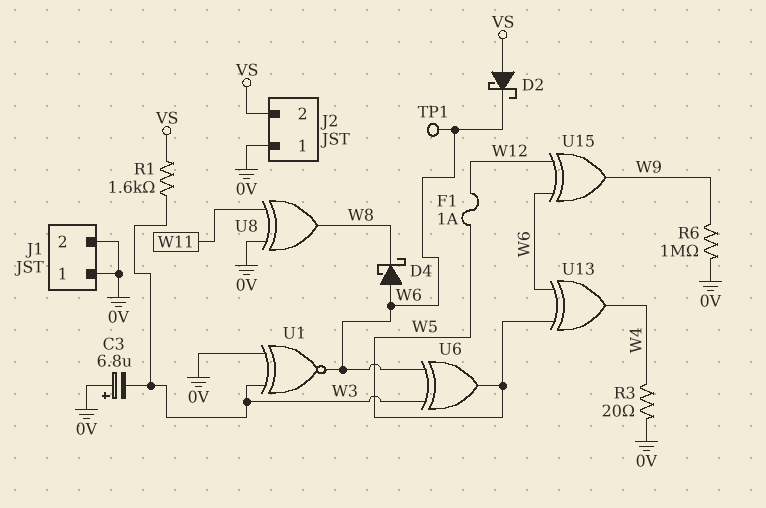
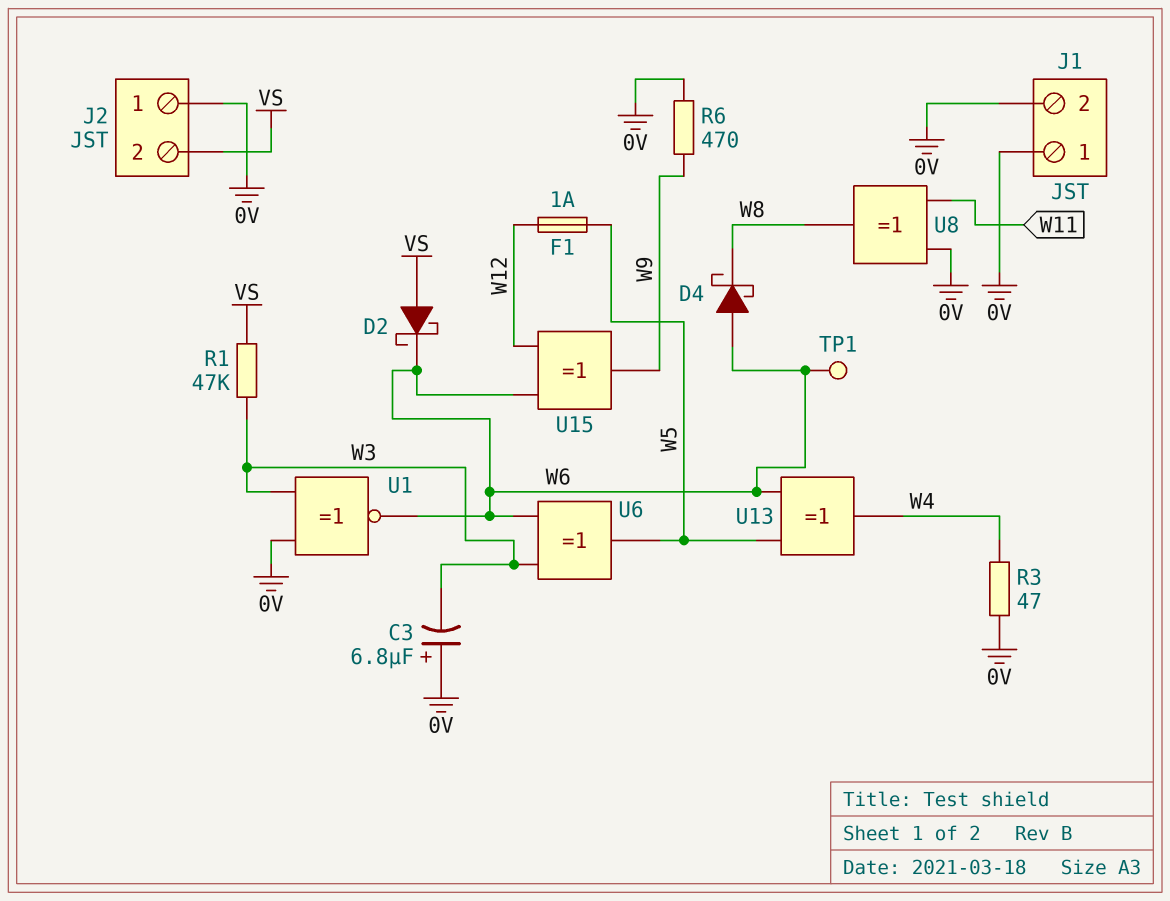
R1: 1.6k (VS, W3) -> 47k (VS, W3)
R3: 20 (0V, W4) -> 47 (0V, W4)
R6: 1M (0V, W9) -> 470 (0V, W9)

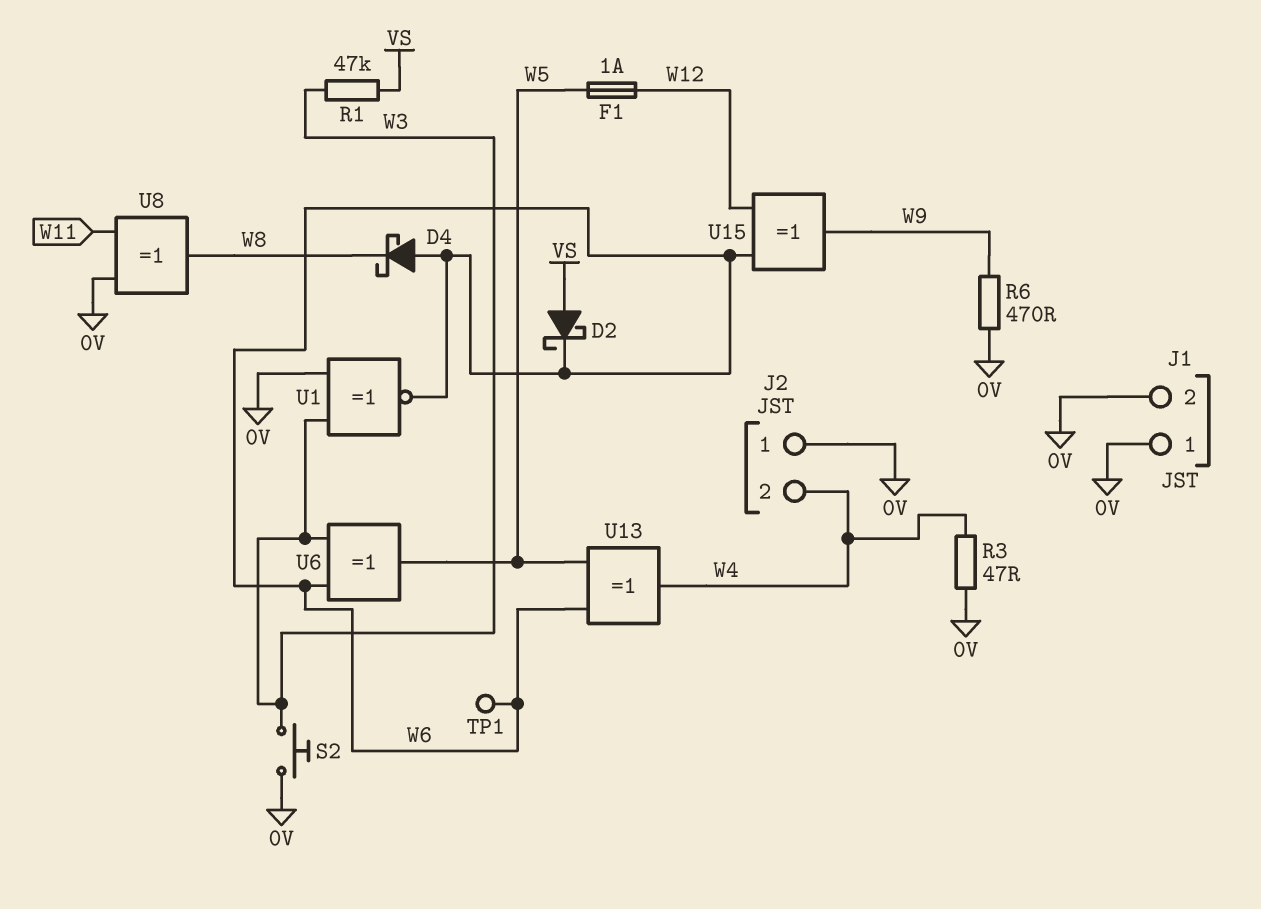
C3: 6.8uF (plus 0V, minus W3) -> none
J2 pin 2: VS -> W4
S2: none -> button (0V, W3)

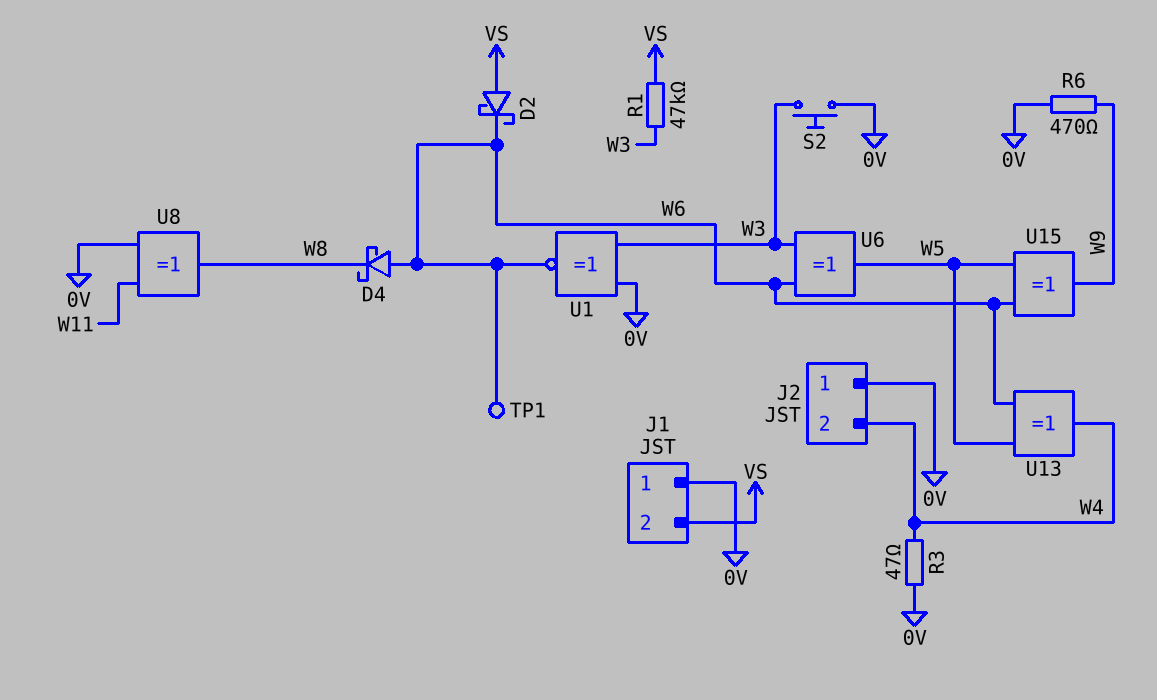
F1: 1A (W5, W12) -> none
J1 pin 2: 0V -> VS
U15: XOR (in W6, in W12, out W9) -> XOR (in W5, in W6, out W9)

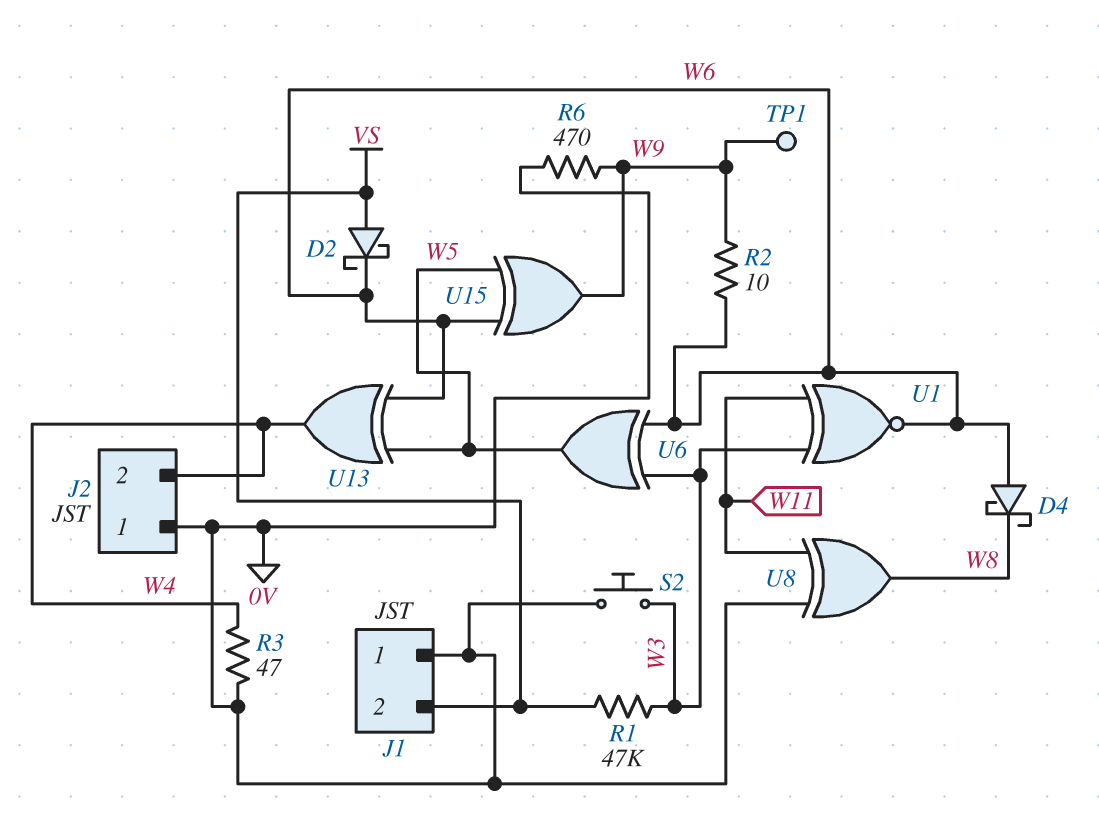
R2: none -> 10 (W6, W9)
TP1: test point (W6) -> test point (W9)
U1: XNOR (in 0V, in W3, out W6) -> XNOR (in W3, in W11, out W6)

